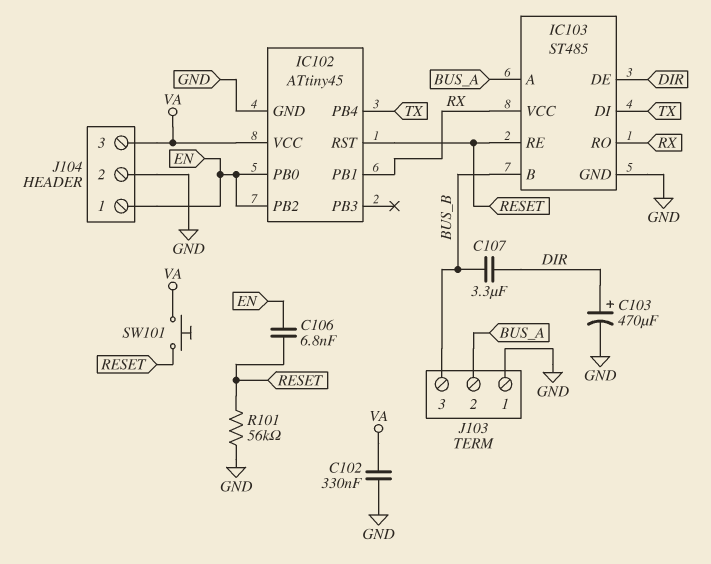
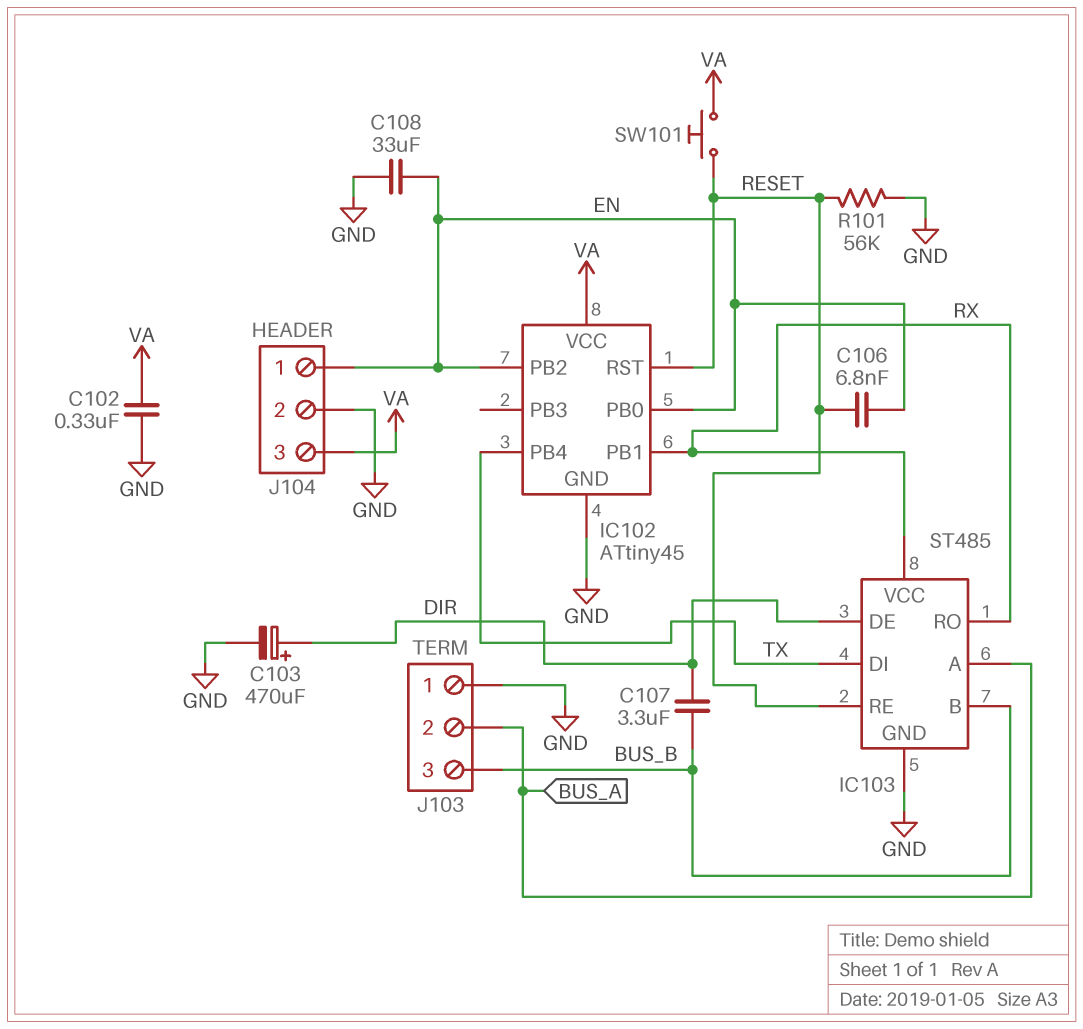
C108: none -> 33uF (EN, GND)

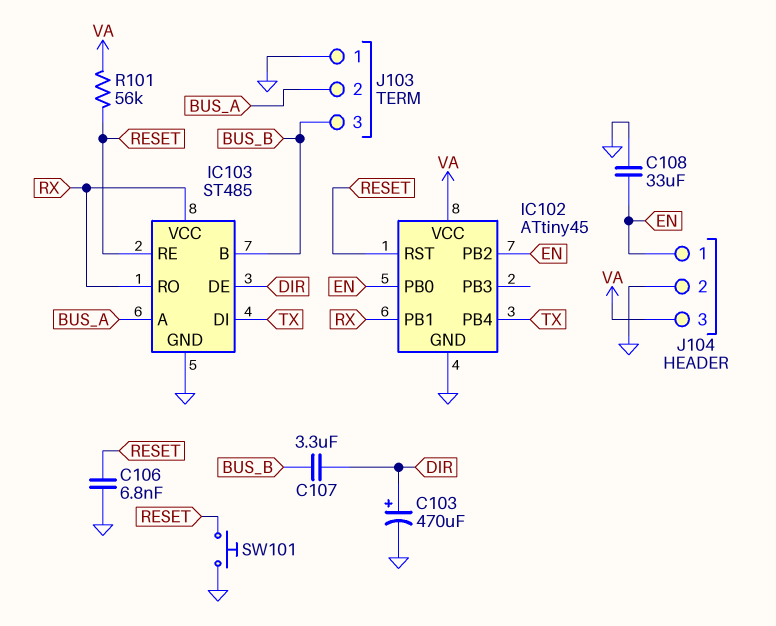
C102: 330nF (GND, VA) -> none
C106: 6.8nF (EN, RESET) -> 6.8nF (GND, RESET)
R101: 56k (GND, RESET) -> 56k (RESET, VA)
SW101: button (RESET, VA) -> button (GND, RESET)

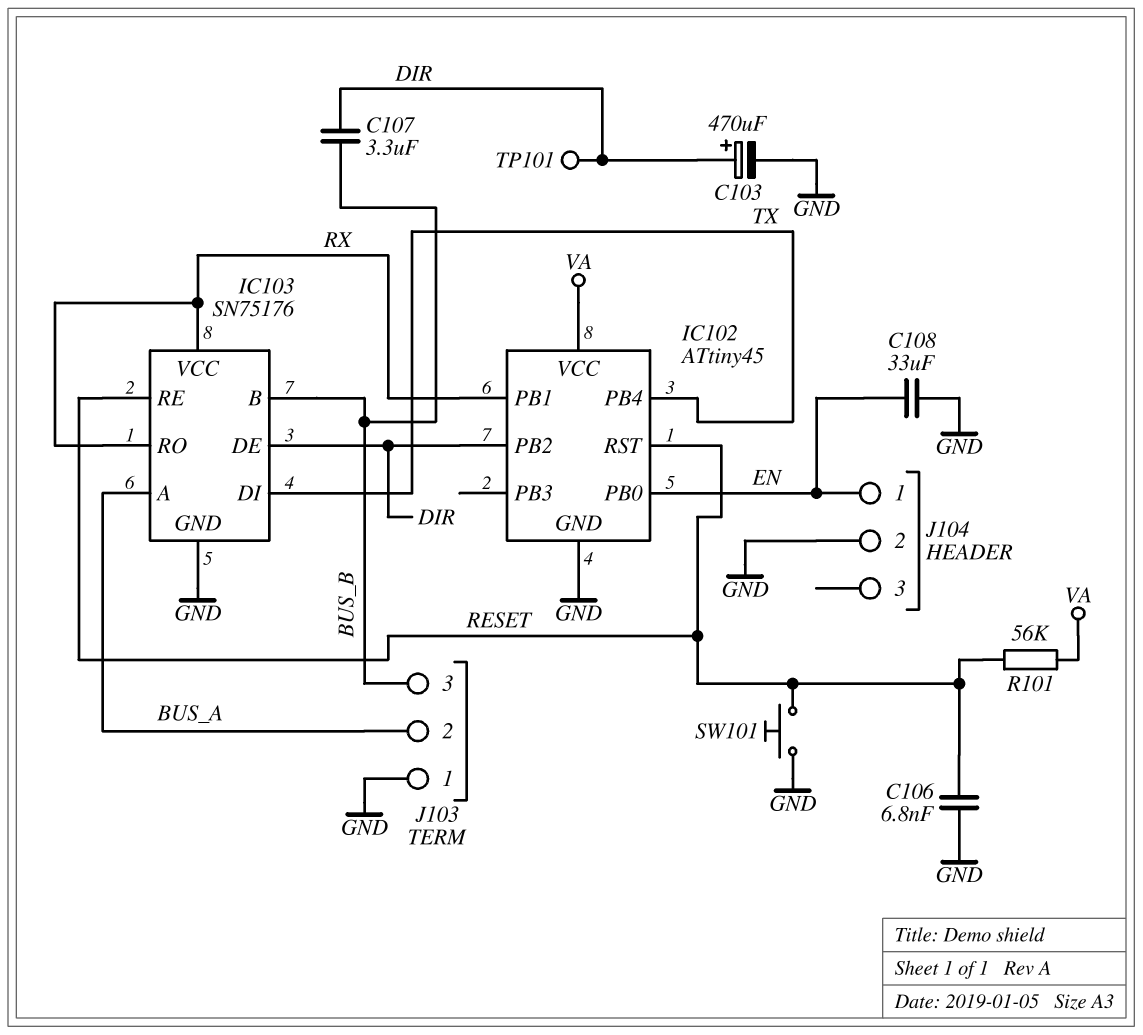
IC102 pin PB2: EN -> DIR
IC103: ST485 -> SN75176
J104 pin 3: VA -> none
TP101: none -> test point (DIR)

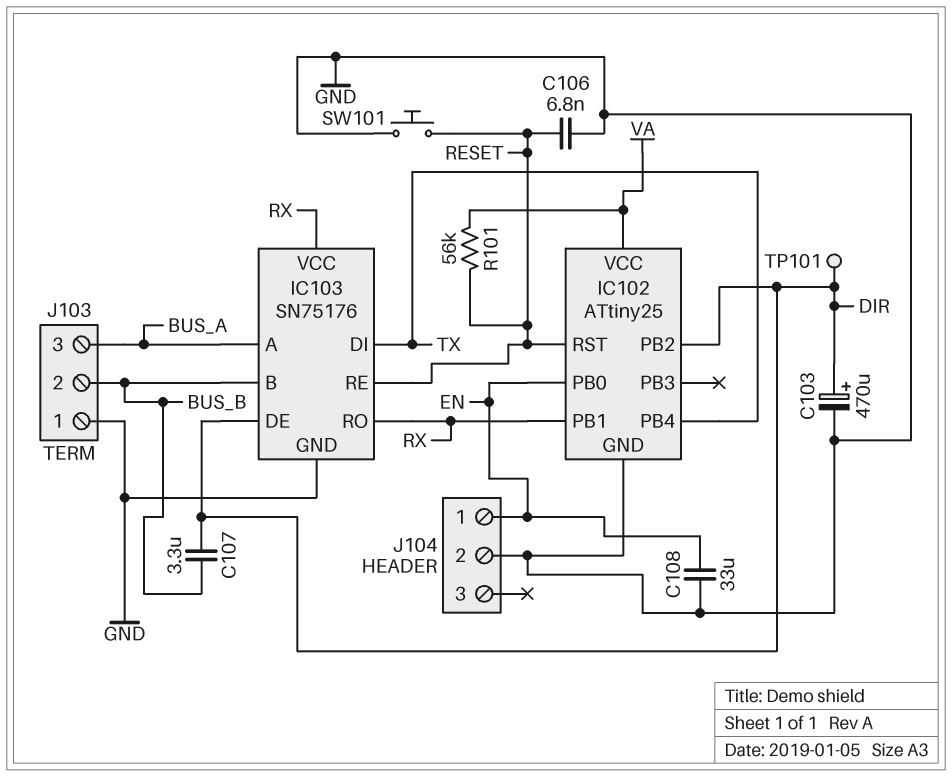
IC102: ATtiny45 -> ATtiny25
J103 pin 2: BUS_A -> BUS_B
J103 pin 3: BUS_B -> BUS_A

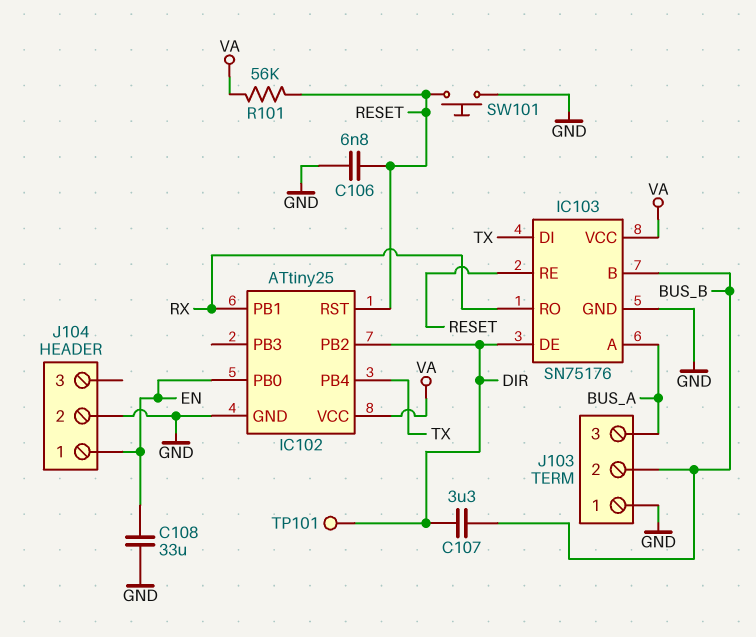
C103: 470uF (plus DIR, minus GND) -> none
IC103 pin VCC: RX -> VA

